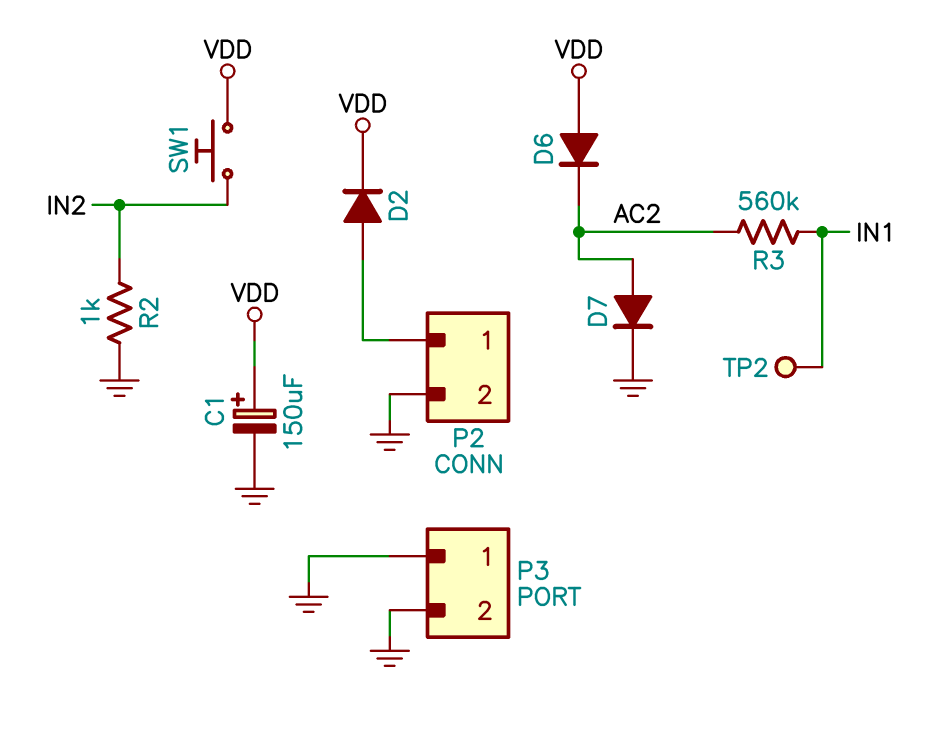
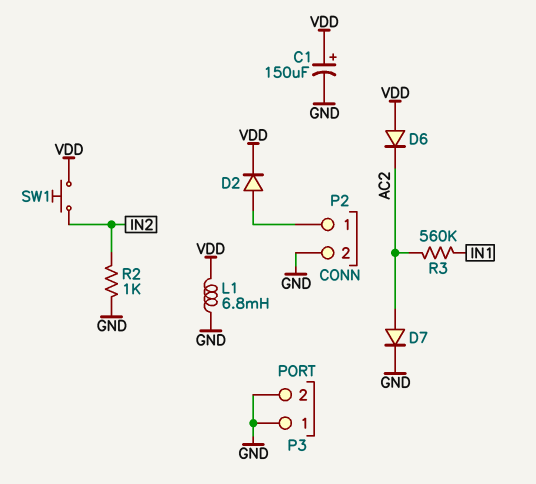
L1: none -> 6.8mH (GND, VDD)
TP2: test point (IN1) -> none

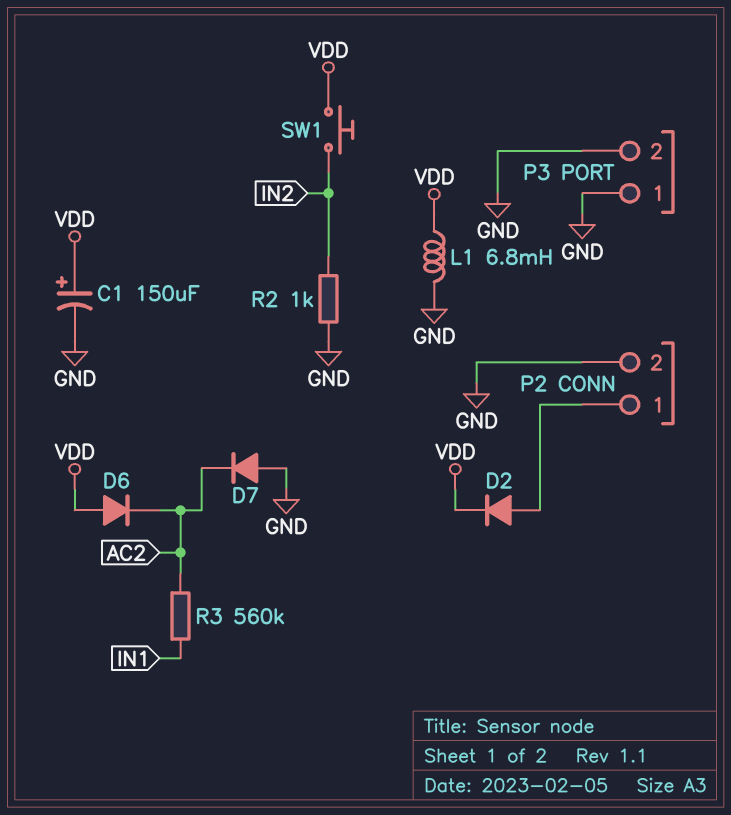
D7: diode (A AC2, K GND) -> diode (A GND, K AC2)

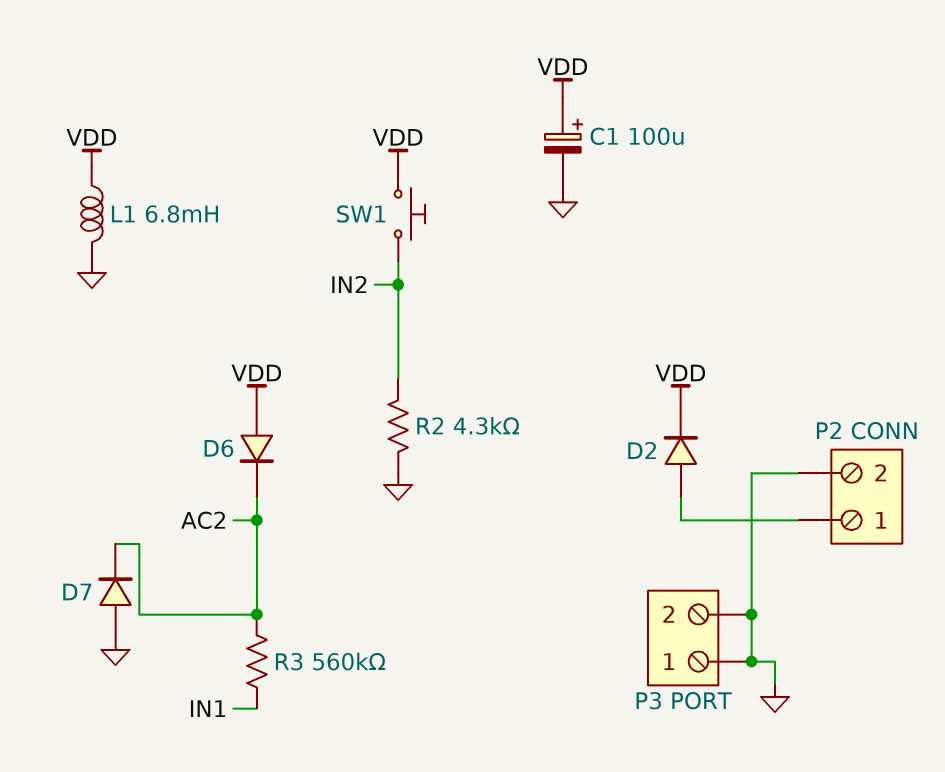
C1: 150uF (plus VDD, minus GND) -> 100uF (plus VDD, minus GND)
R2: 1k (GND, IN2) -> 4.3k (GND, IN2)

